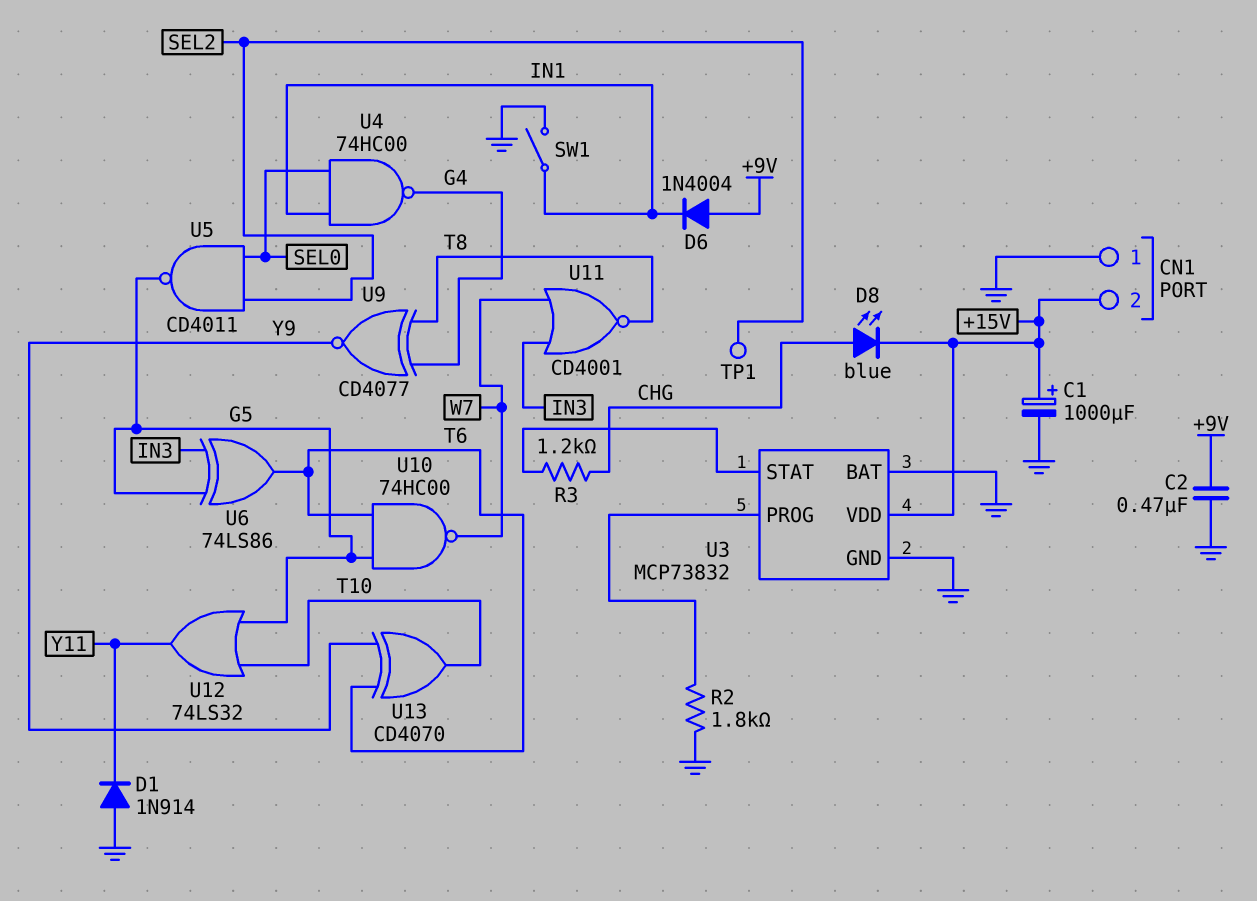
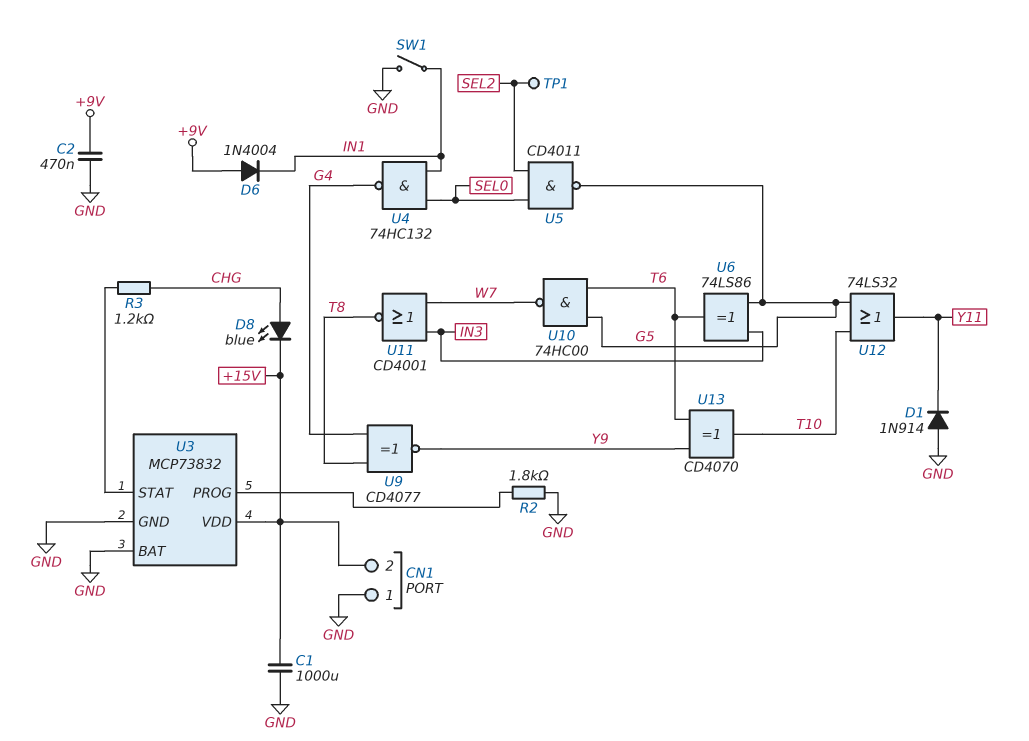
C1: 1000uF (plus +15V, minus GND) -> 1000uF (+15V, GND)
U4: NAND 74HC00 (in IN1, in SEL0, out G4) -> NAND 74HC132 (in IN1, in SEL0, out G4)

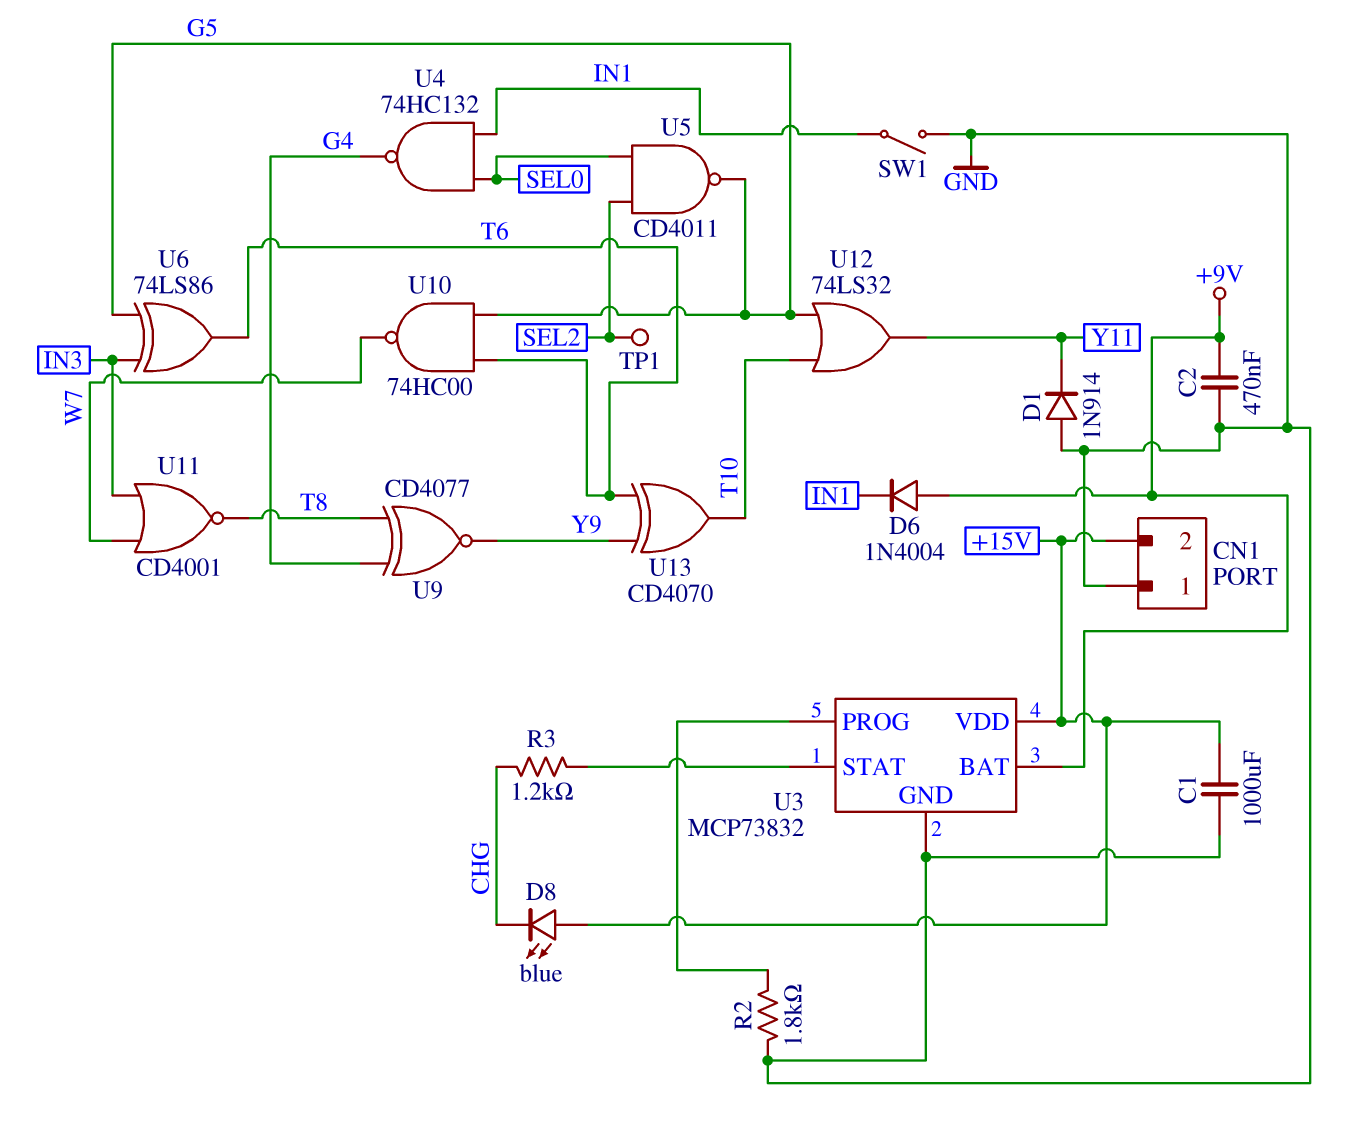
D8: LED blue (A CHG, K +15V) -> LED blue (A +15V, K CHG)
U3 pin BAT: GND -> +9V

